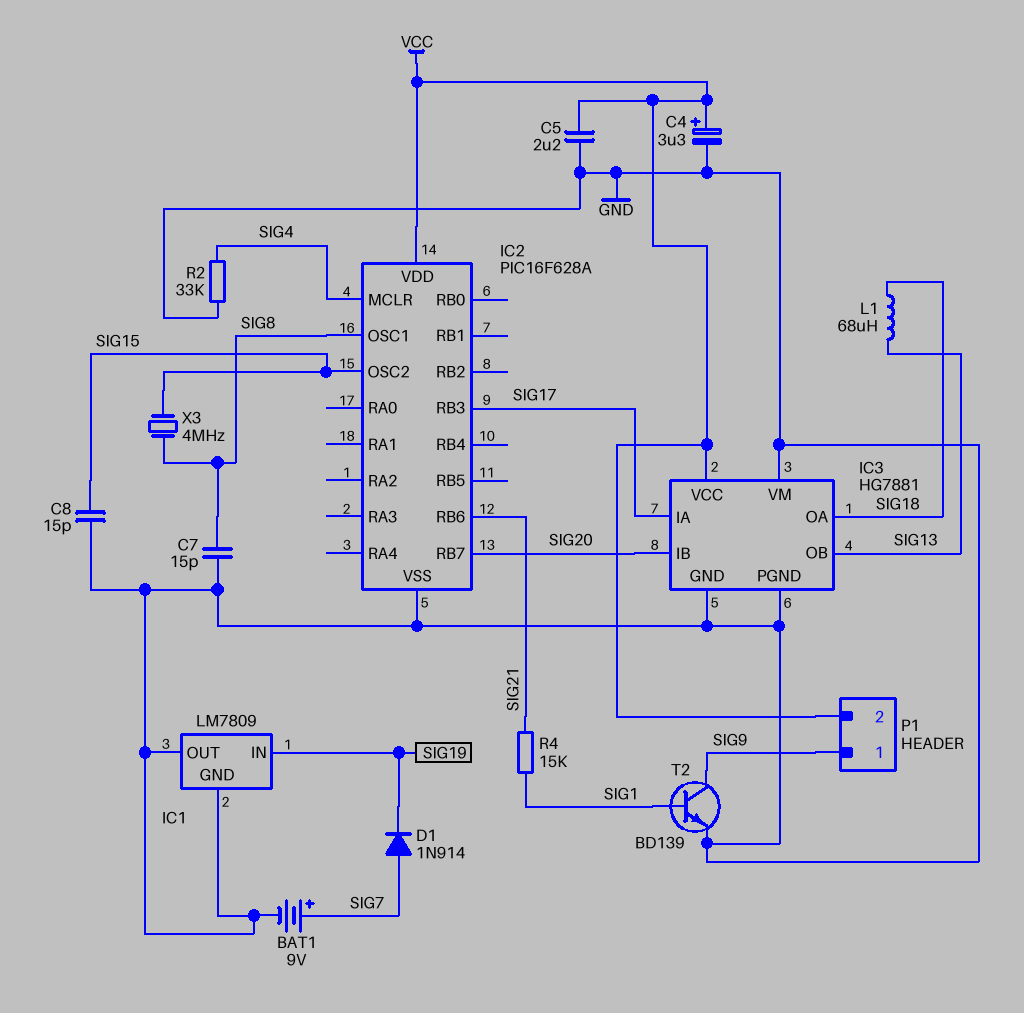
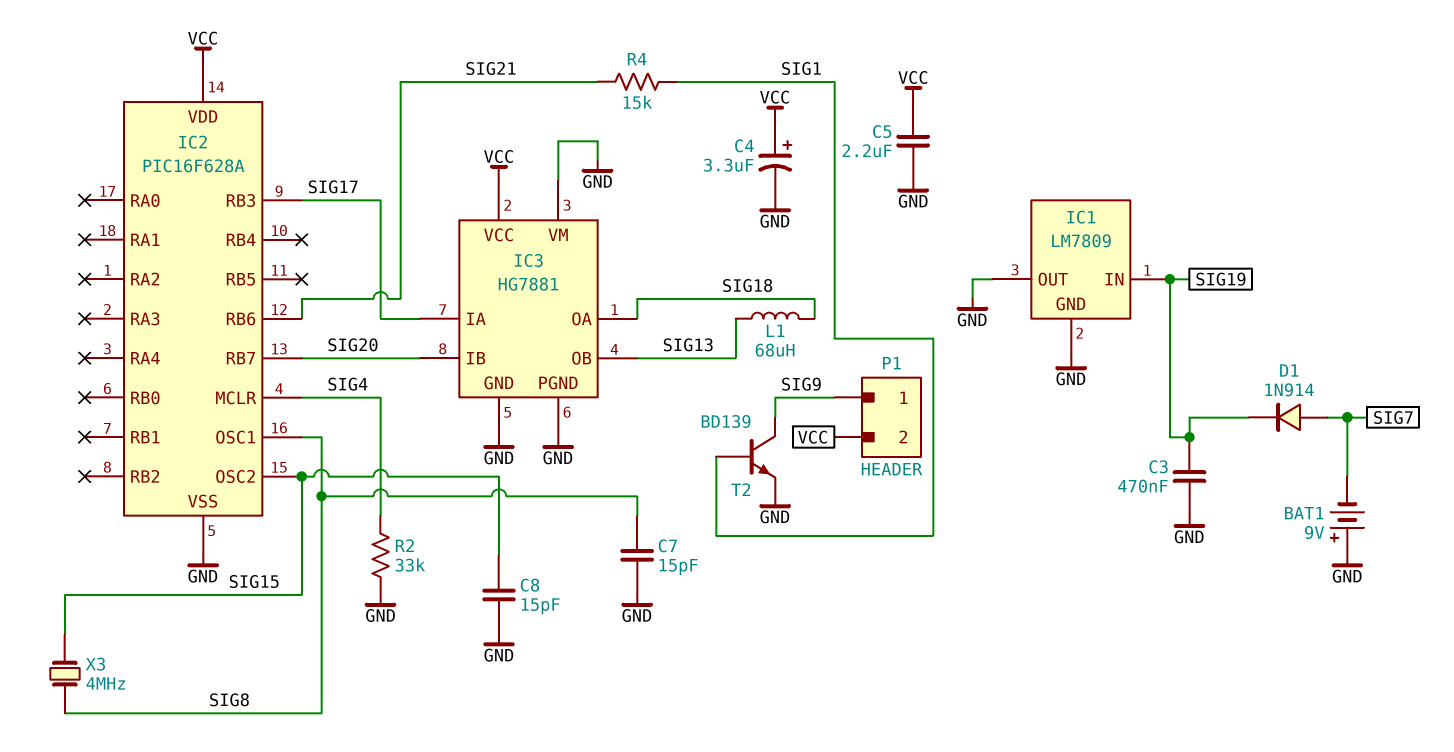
BAT1: 9V (plus SIG7, minus GND) -> 9V (plus GND, minus SIG7)
C3: none -> 470nF (GND, SIG19)

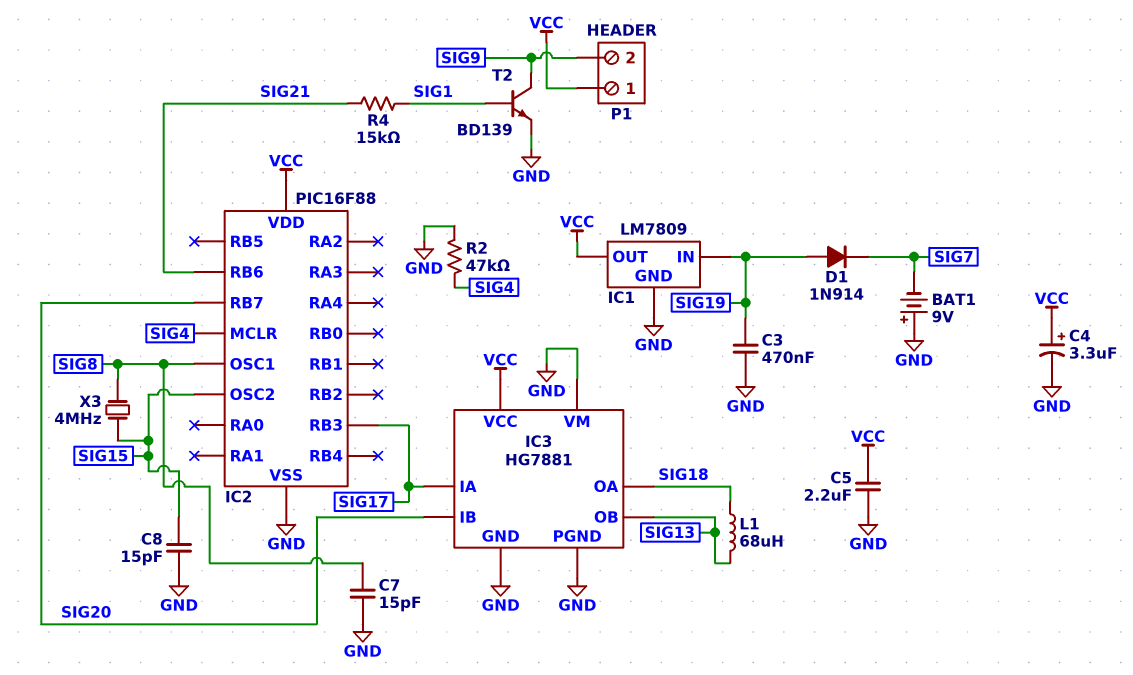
D1: diode 1N914 (A SIG7, K SIG19) -> diode 1N914 (A SIG19, K SIG7)
IC1 pin OUT: GND -> VCC
IC2: PIC16F628A -> PIC16F88
P1 pin 1: SIG9 -> VCC
P1 pin 2: VCC -> SIG9
R2: 33k (GND, SIG4) -> 47k (GND, SIG4)

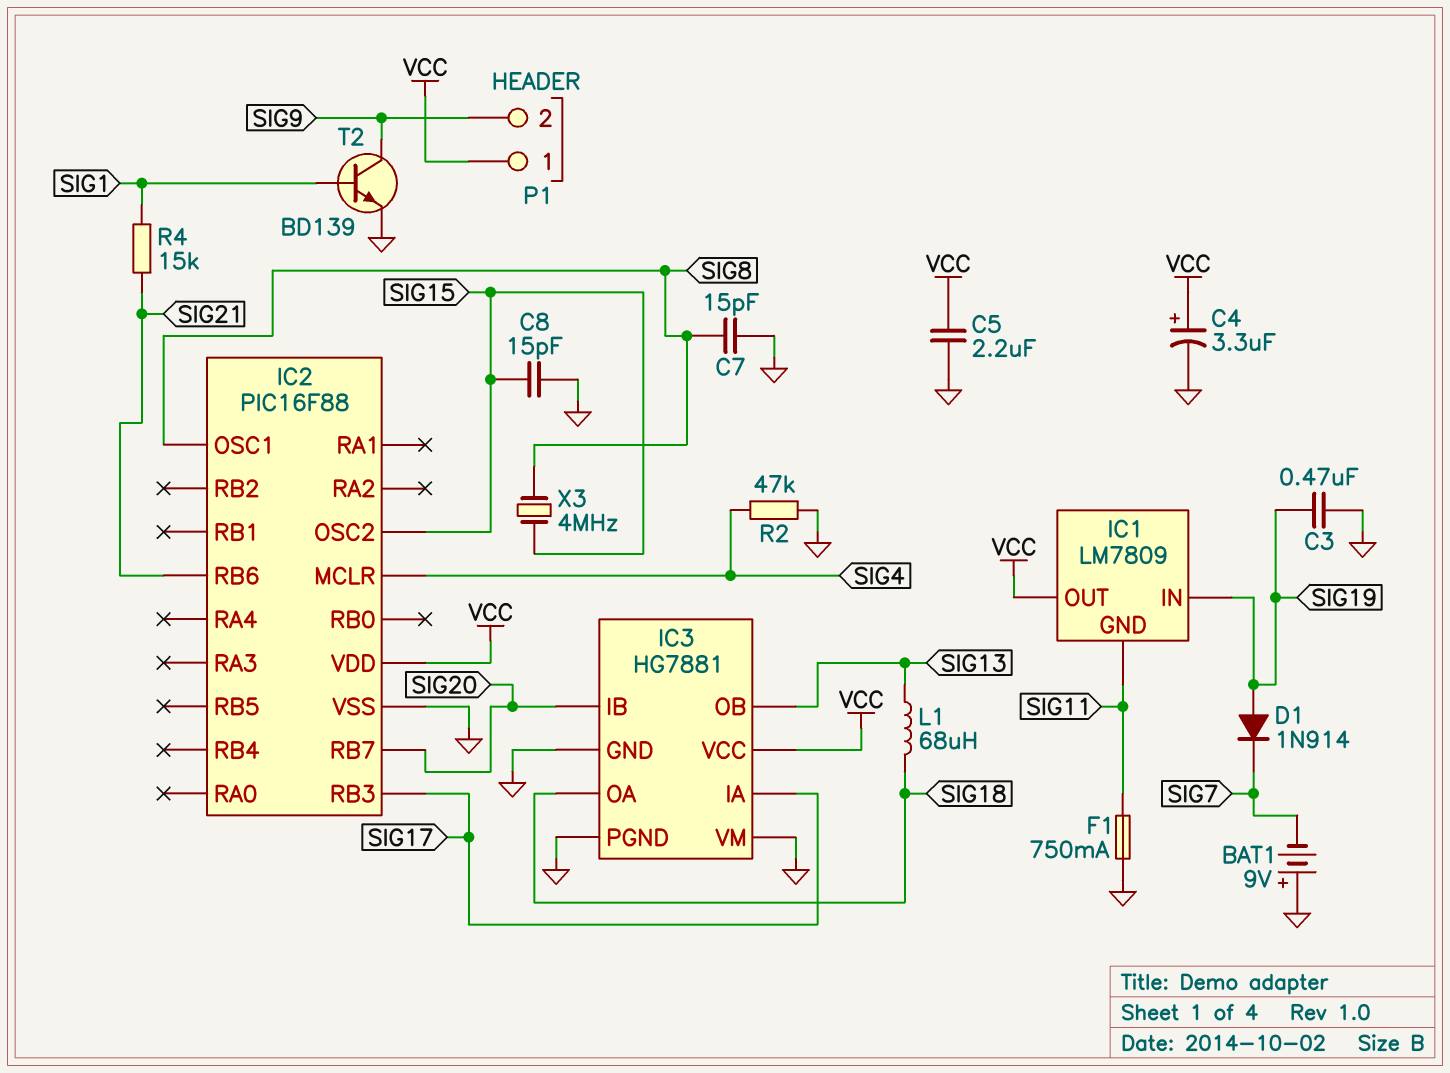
F1: none -> 750mA (GND, SIG11)
IC1 pin GND: GND -> SIG11

